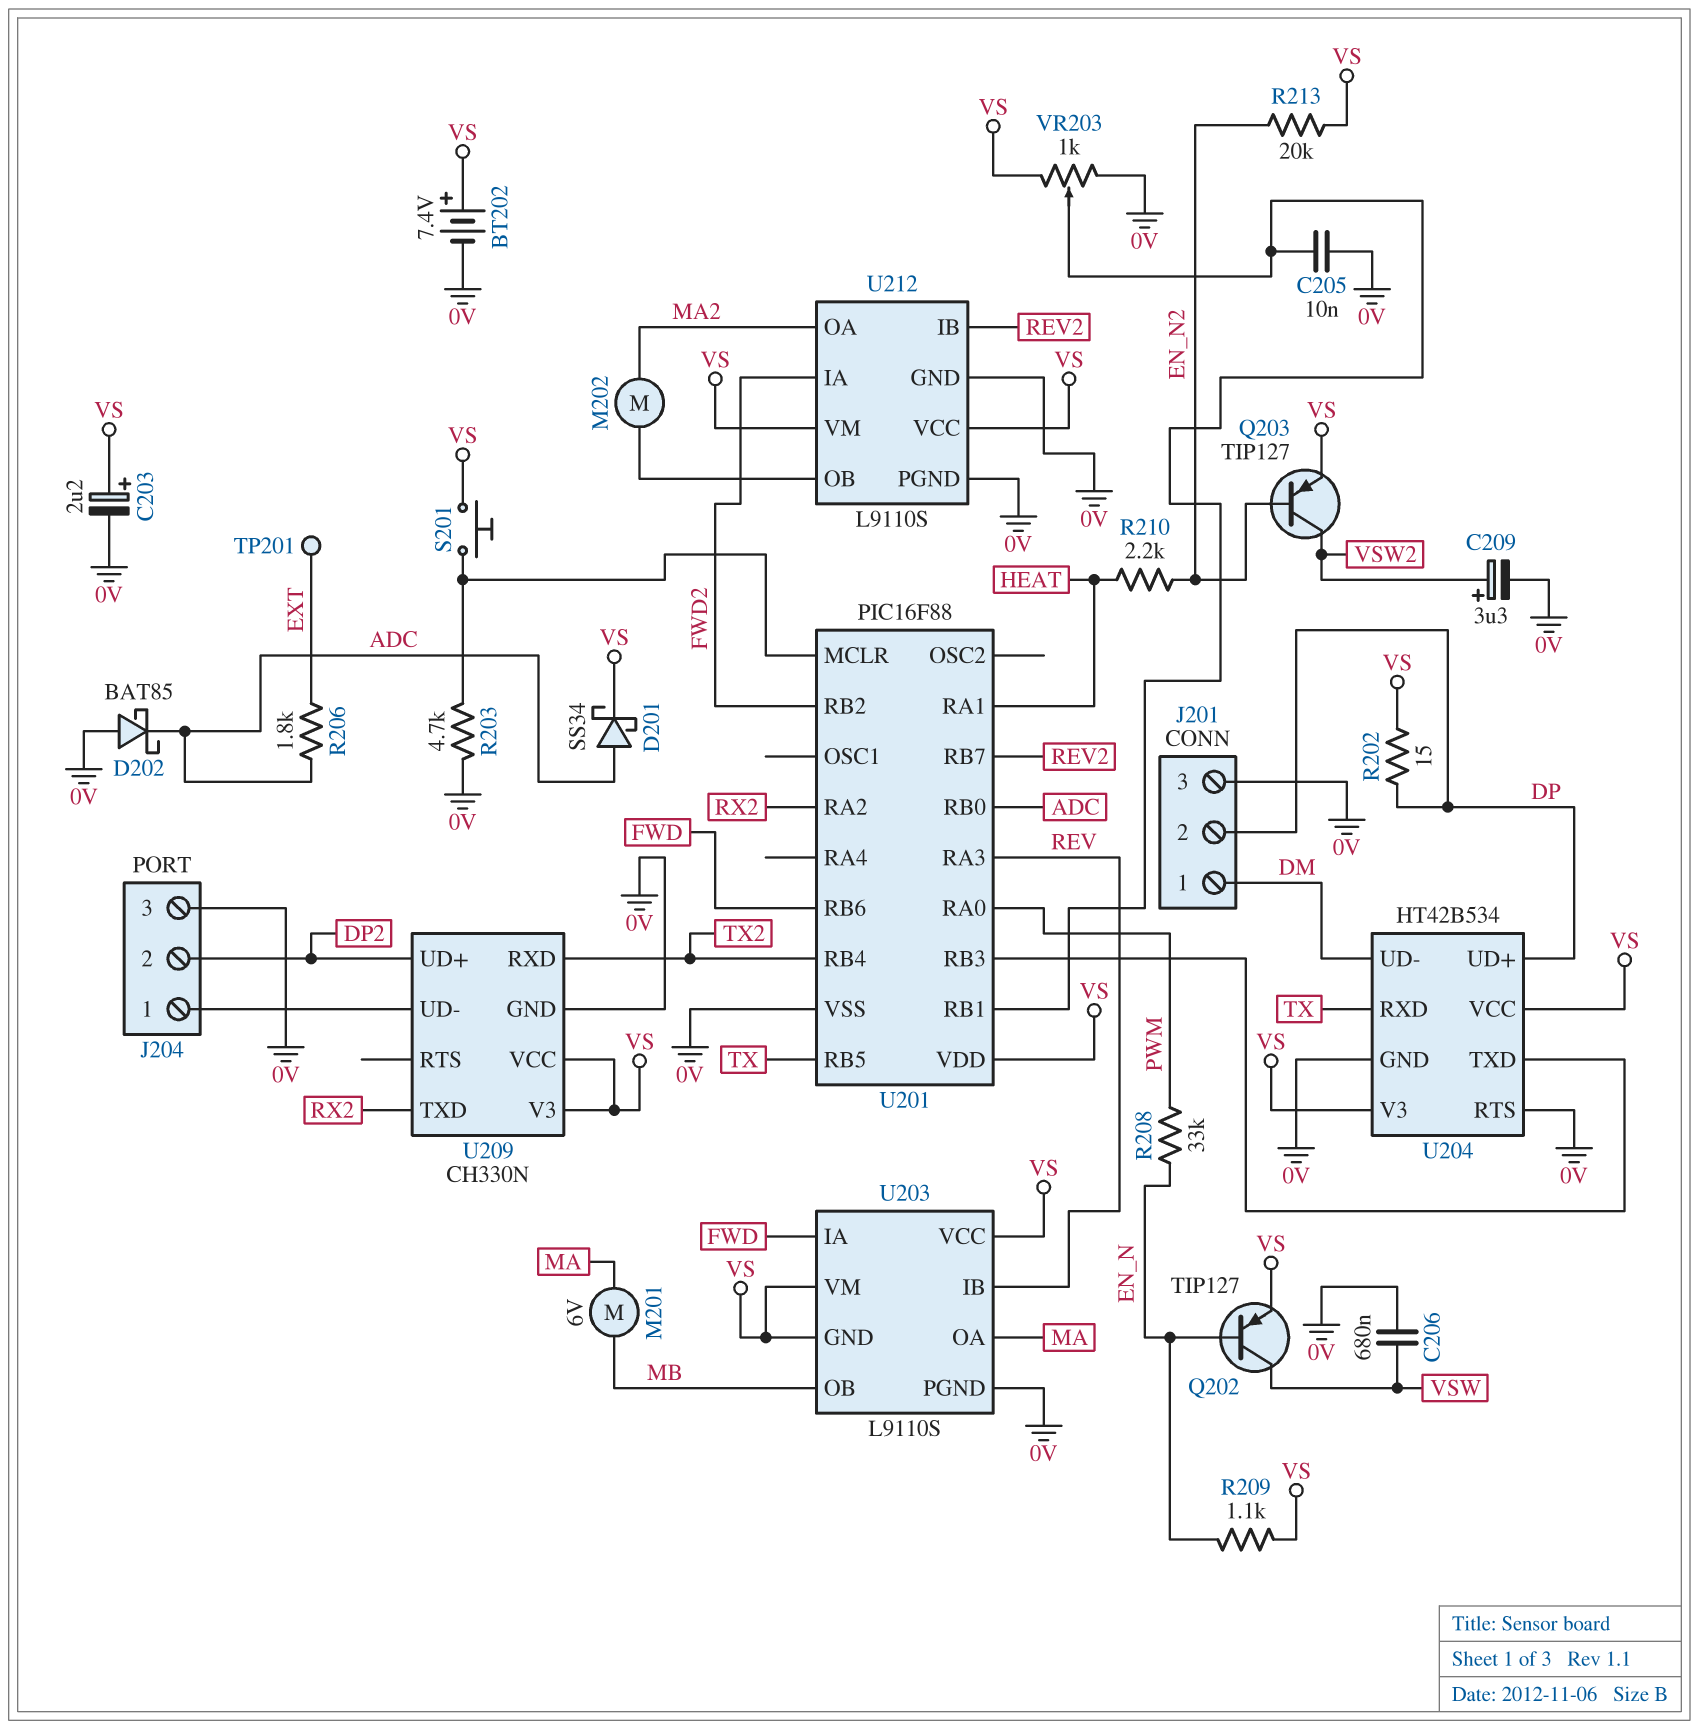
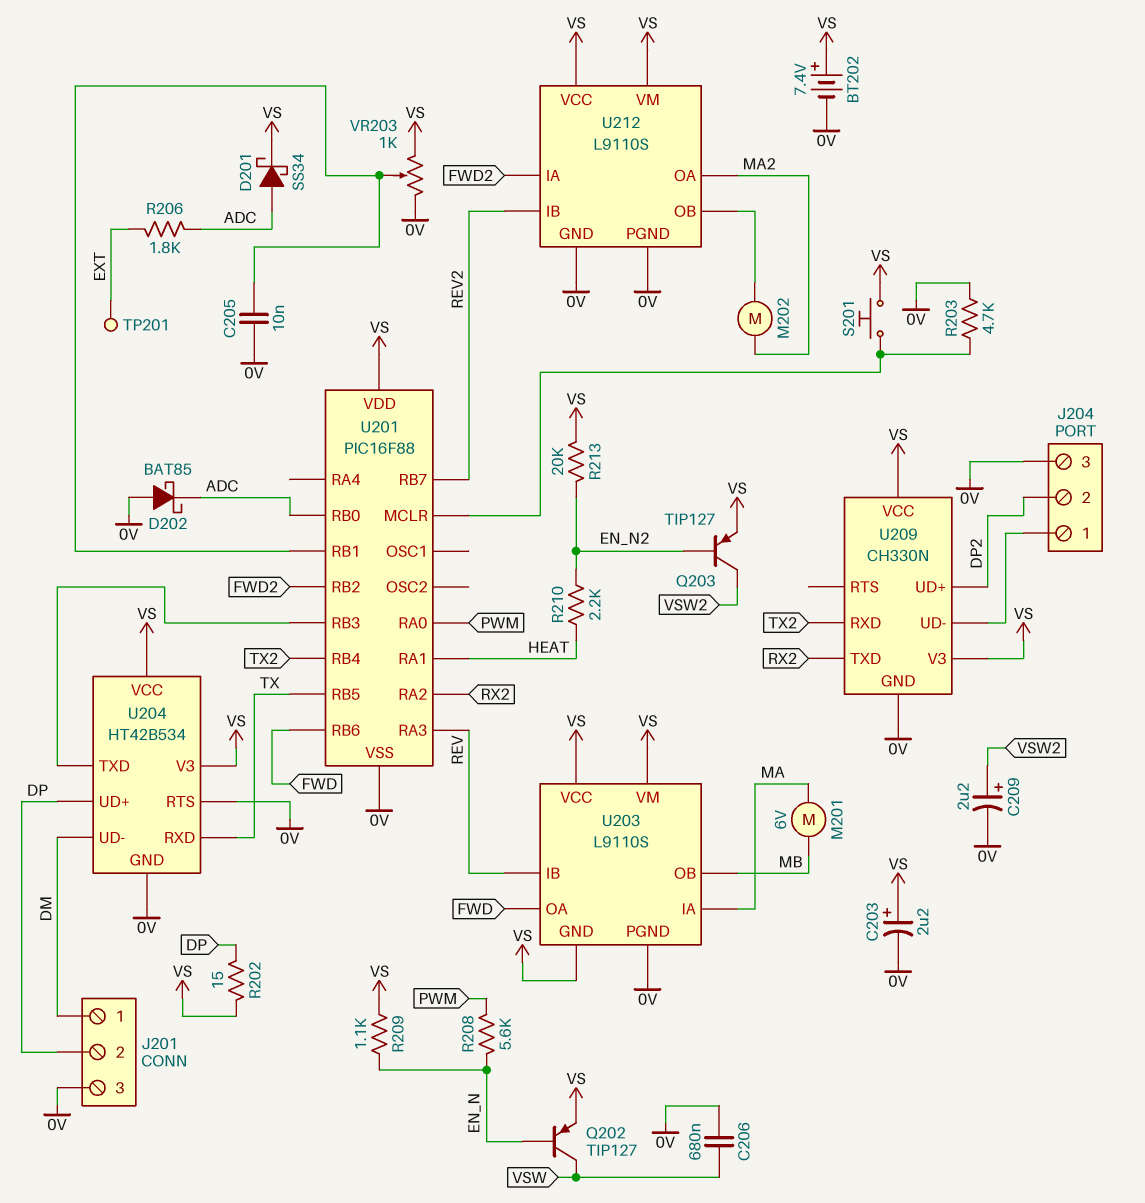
C209: 3.3uF (plus VSW2, minus 0V) -> 2.2uF (plus VSW2, minus 0V)
R208: 33k (EN_N, PWM) -> 5.6k (EN_N, PWM)
U203 pin IA: FWD -> MA
U203 pin OA: MA -> FWD

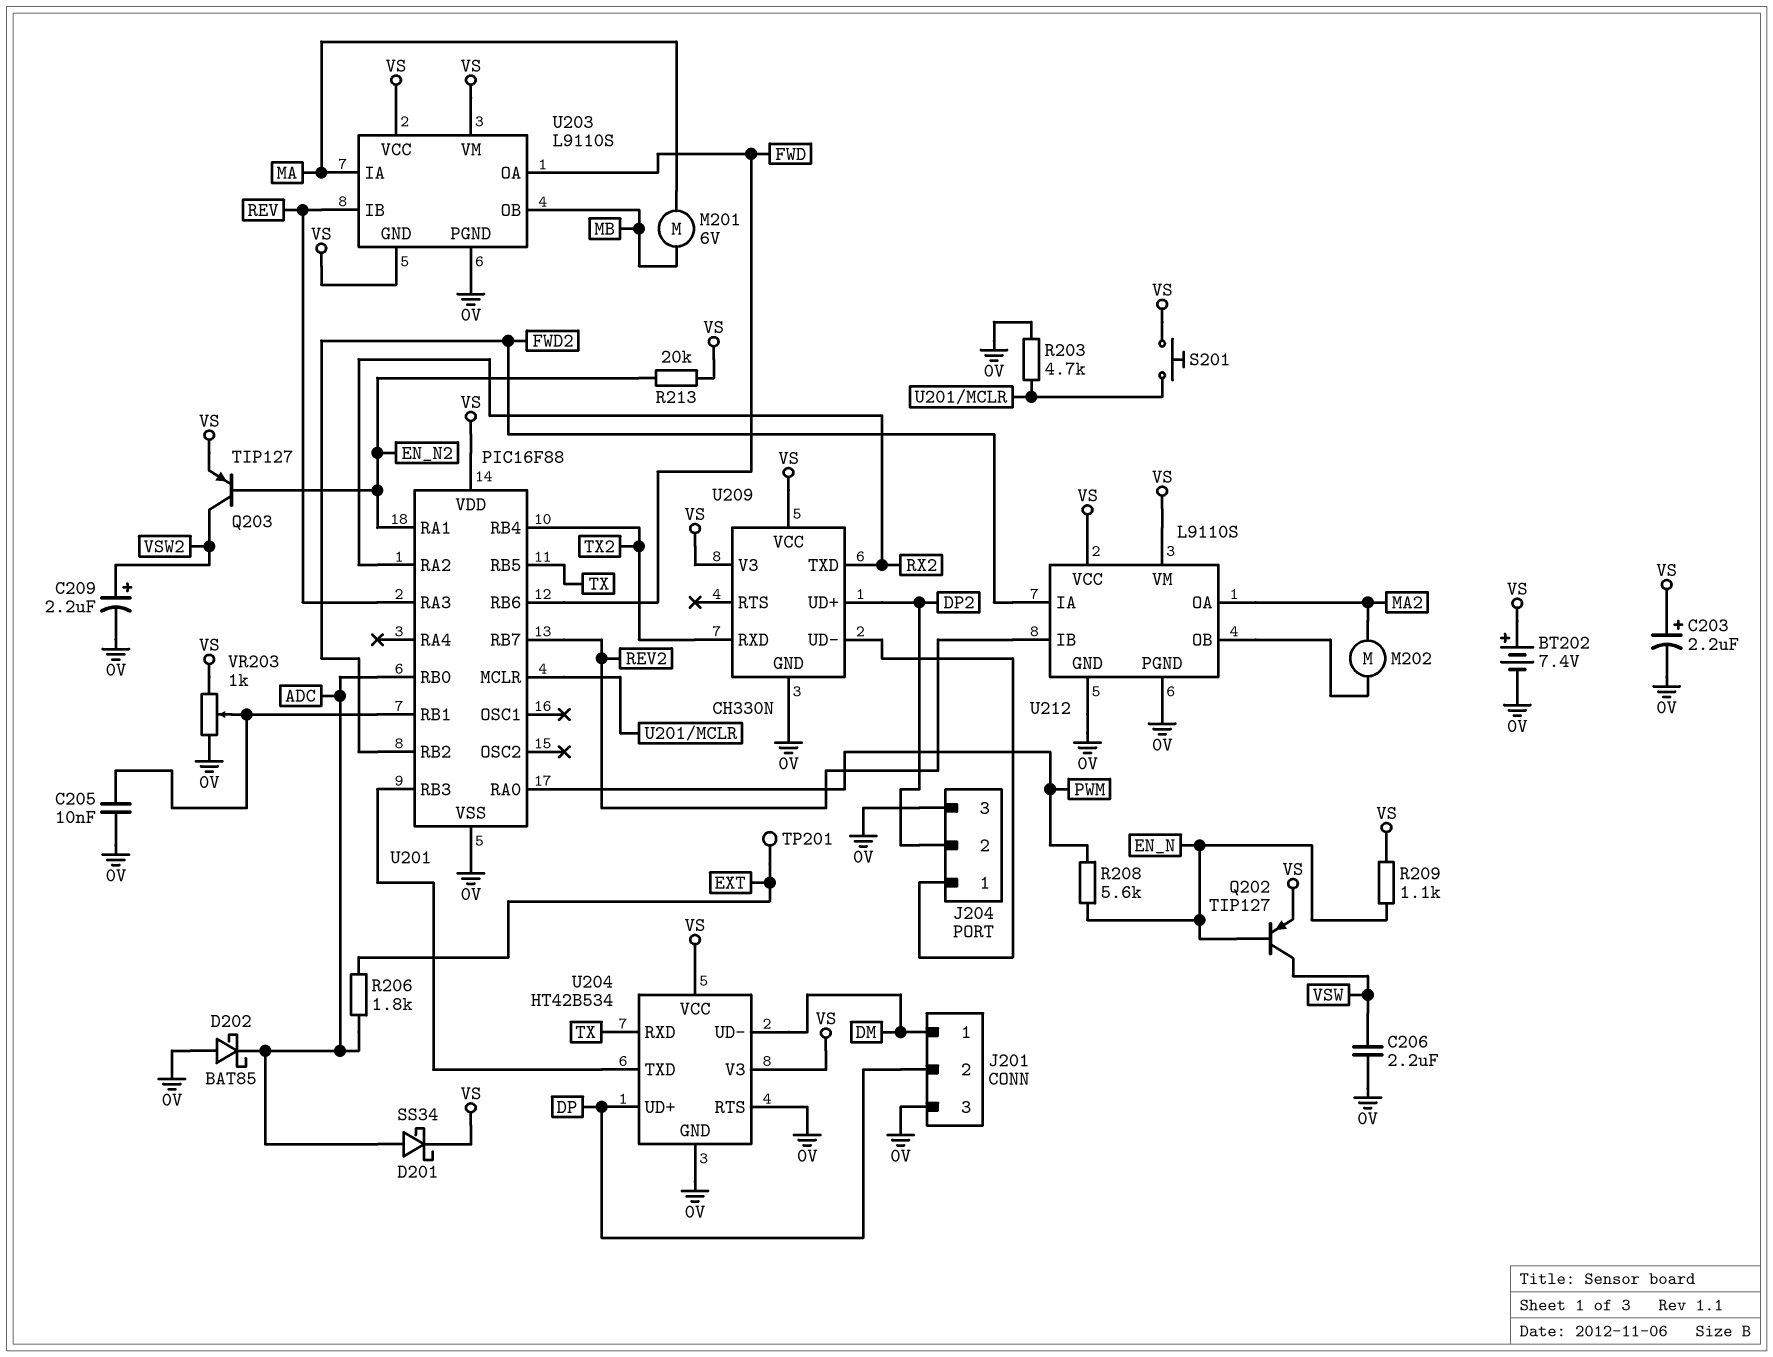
C206: 680nF (0V, VSW) -> 2.2uF (0V, VSW)
R202: 15 (DP, VS) -> none
R210: 2.2k (EN_N2, HEAT) -> none
U201 pin RA1: HEAT -> EN_N2

